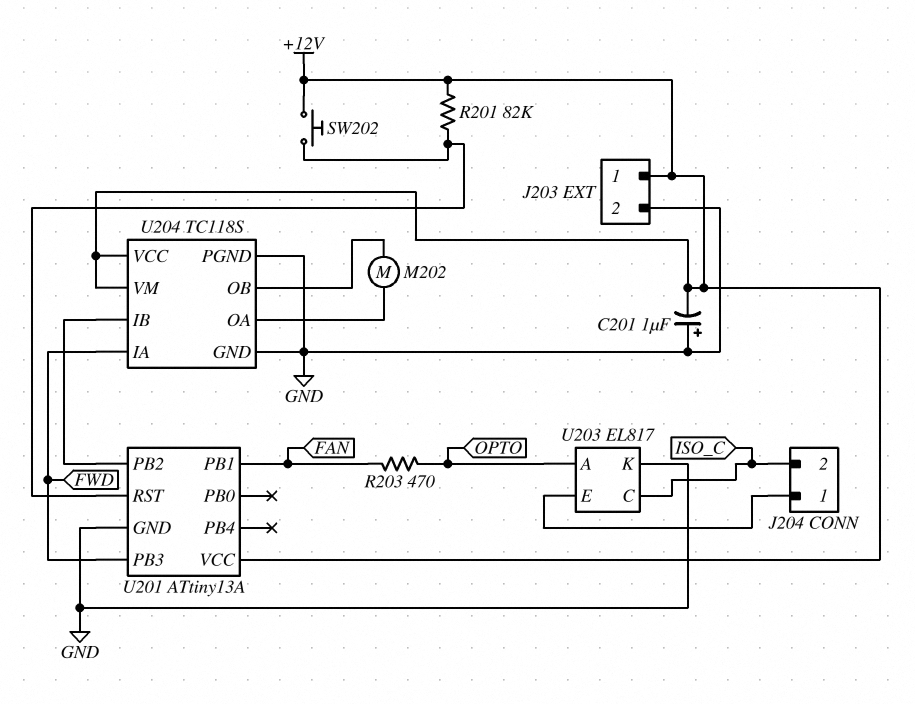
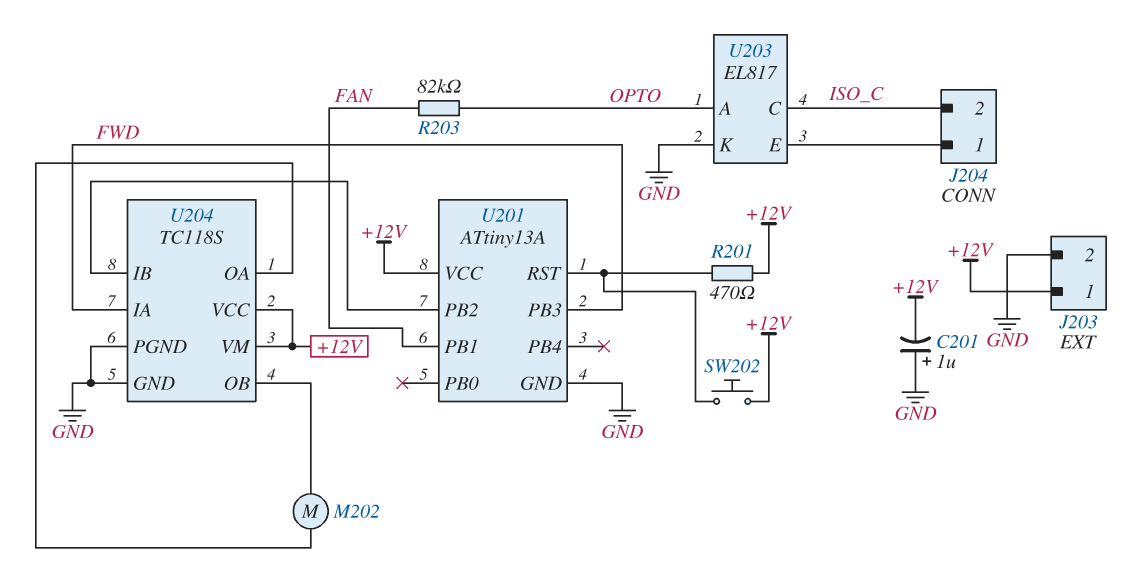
R201: 82k (+12V, U201/RST) -> 470 (+12V, U201/RST)
R203: 470 (FAN, OPTO) -> 82k (FAN, OPTO)

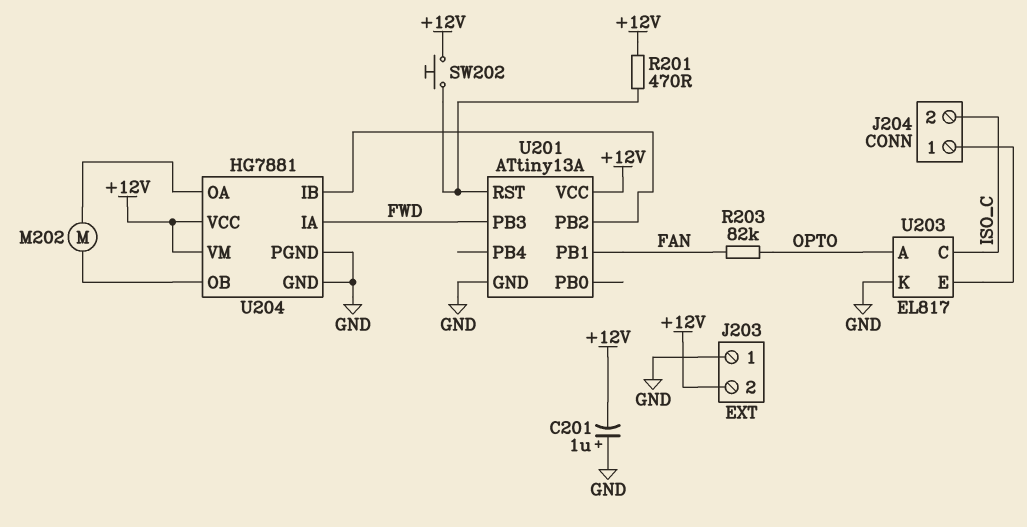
J203 pin 1: +12V -> GND
J203 pin 2: GND -> +12V
U204: TC118S -> HG7881

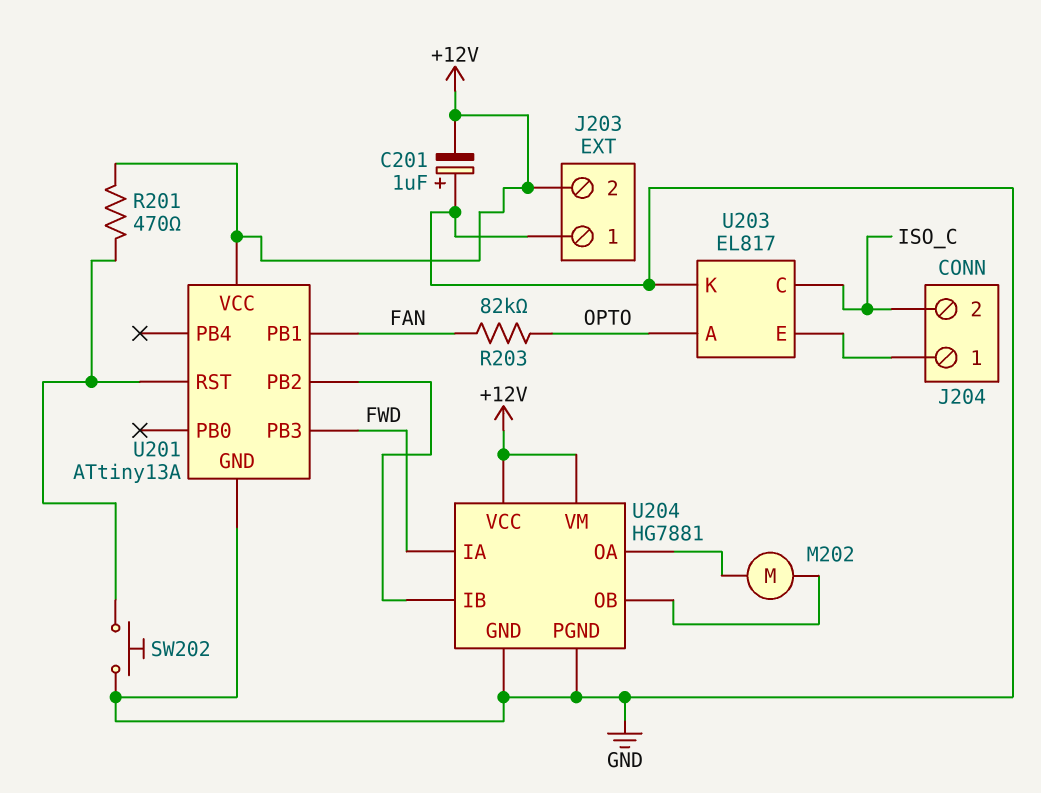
SW202: button (+12V, U201/RST) -> button (GND, U201/RST)

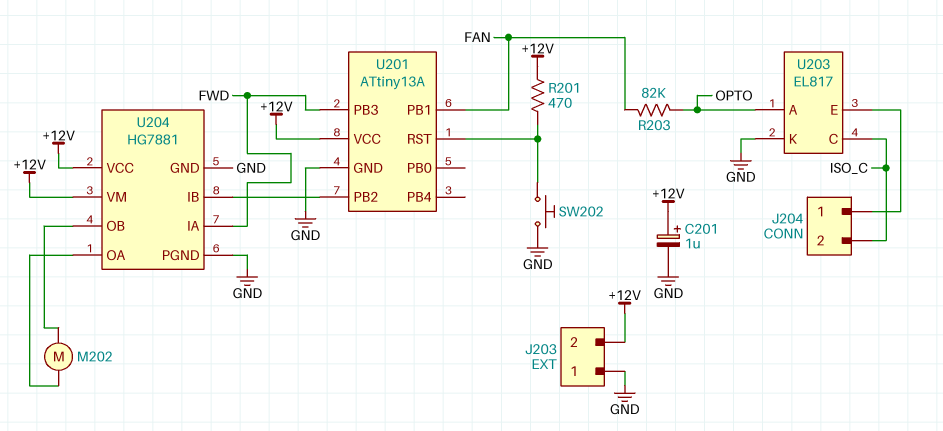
C201: 1uF (plus GND, minus +12V) -> 1uF (plus +12V, minus GND)

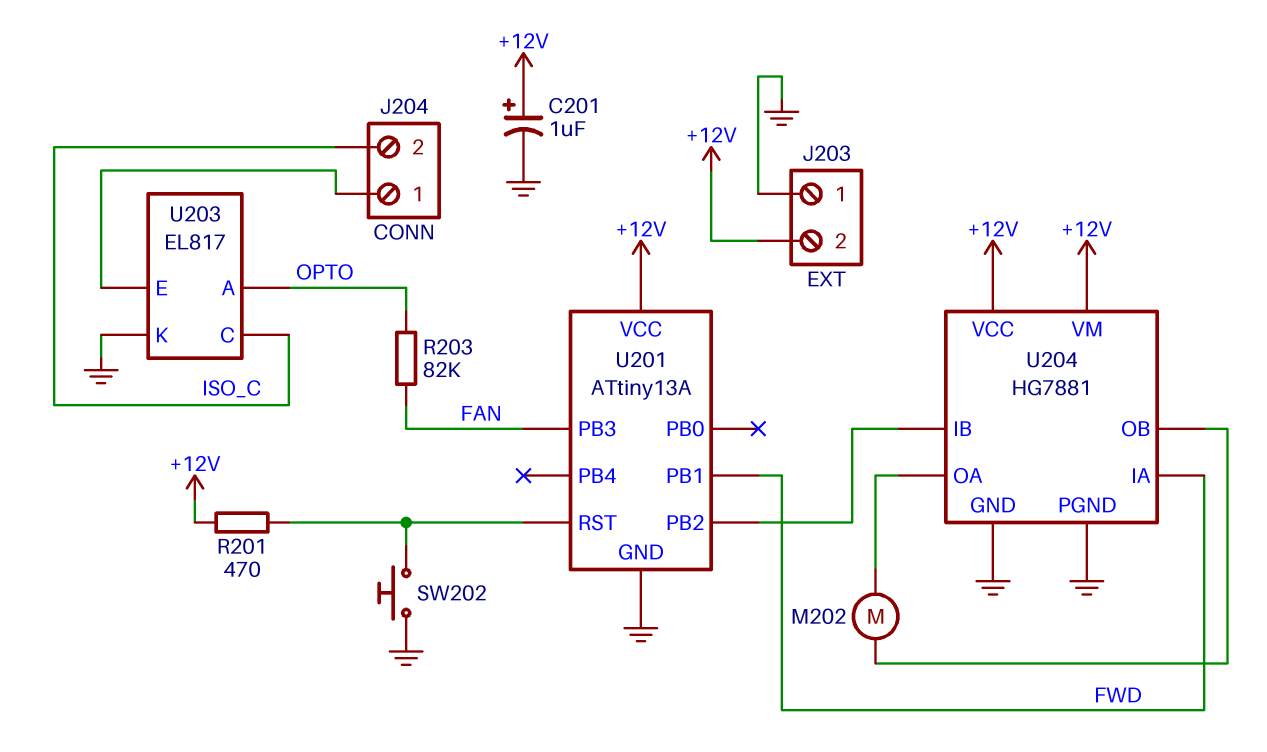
U201 pin PB1: FAN -> FWD
U201 pin PB3: FWD -> FAN

